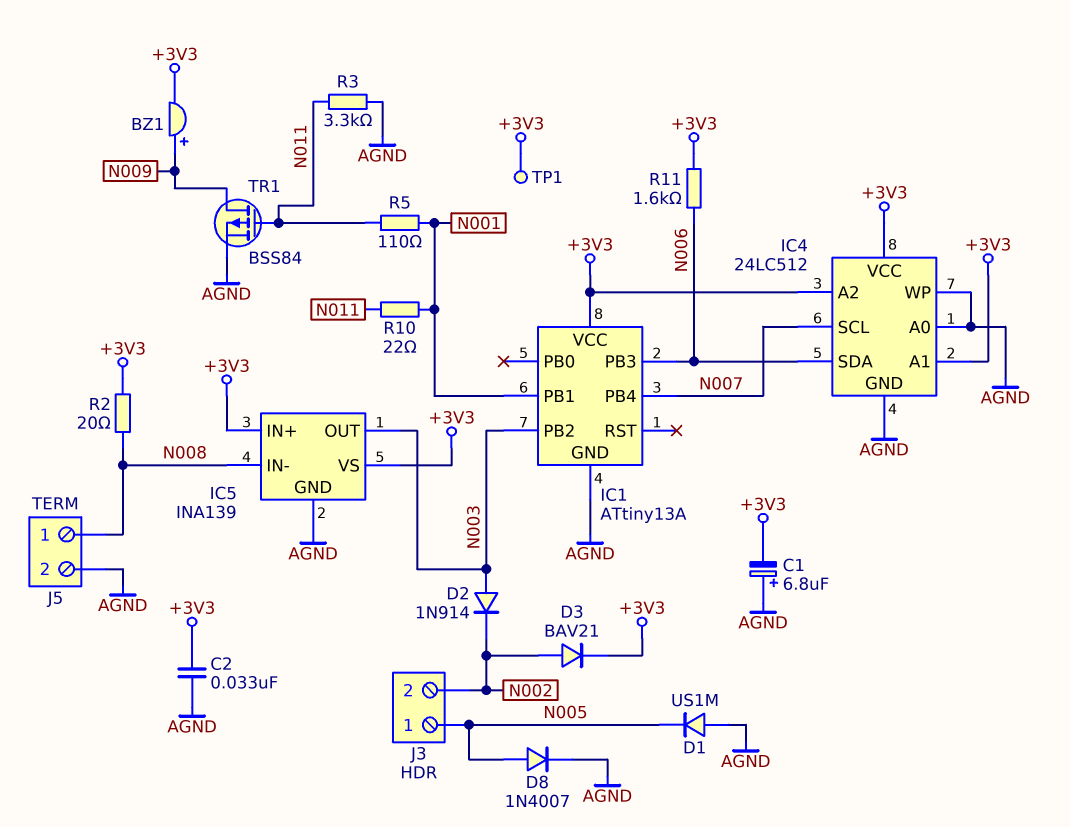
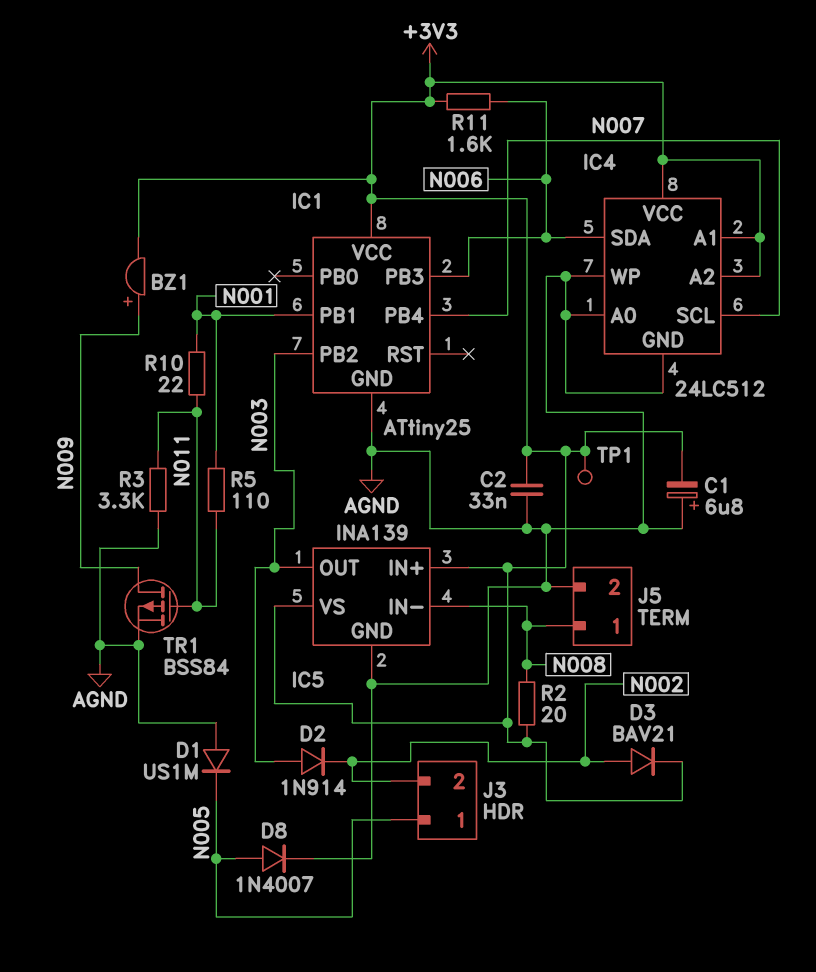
IC1: ATtiny13A -> ATtiny25

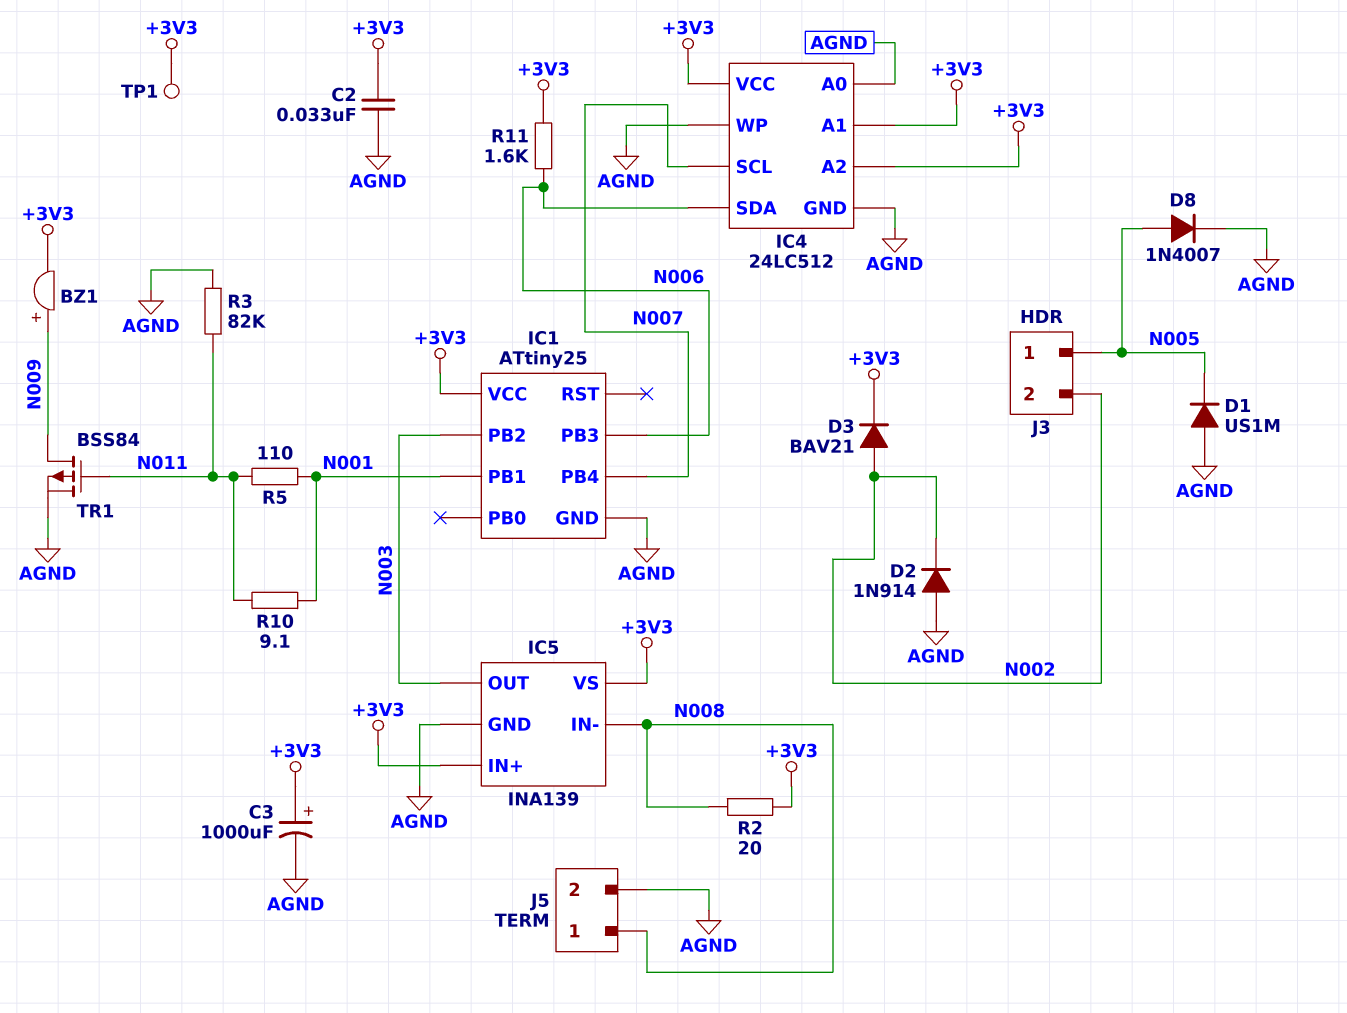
C1: 6.8uF (plus AGND, minus +3V3) -> none
C3: none -> 1000uF (plus +3V3, minus AGND)
D2: diode 1N914 (A N003, K N002) -> diode 1N914 (A AGND, K N002)
R3: 3.3k (AGND, N011) -> 82k (AGND, N011)
R10: 22 (N001, N011) -> 9.1 (N001, N011)

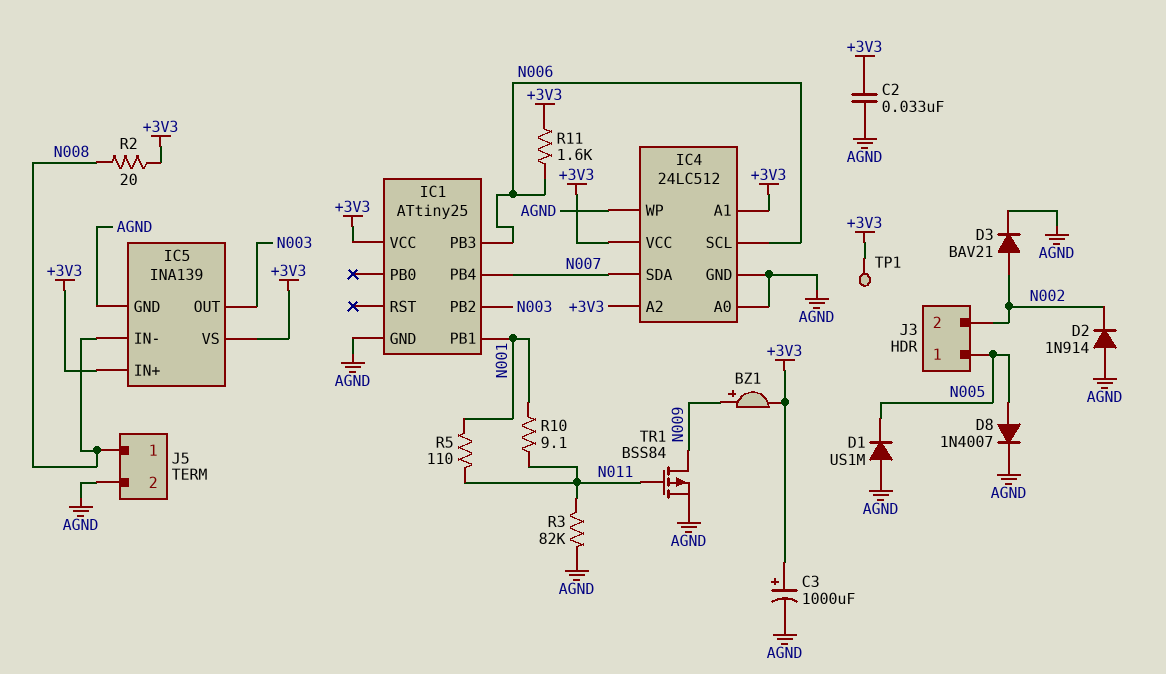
D3: diode BAV21 (A N002, K +3V3) -> diode BAV21 (A N002, K AGND)
IC4 pin SCL: N007 -> N006
IC4 pin SDA: N006 -> N007

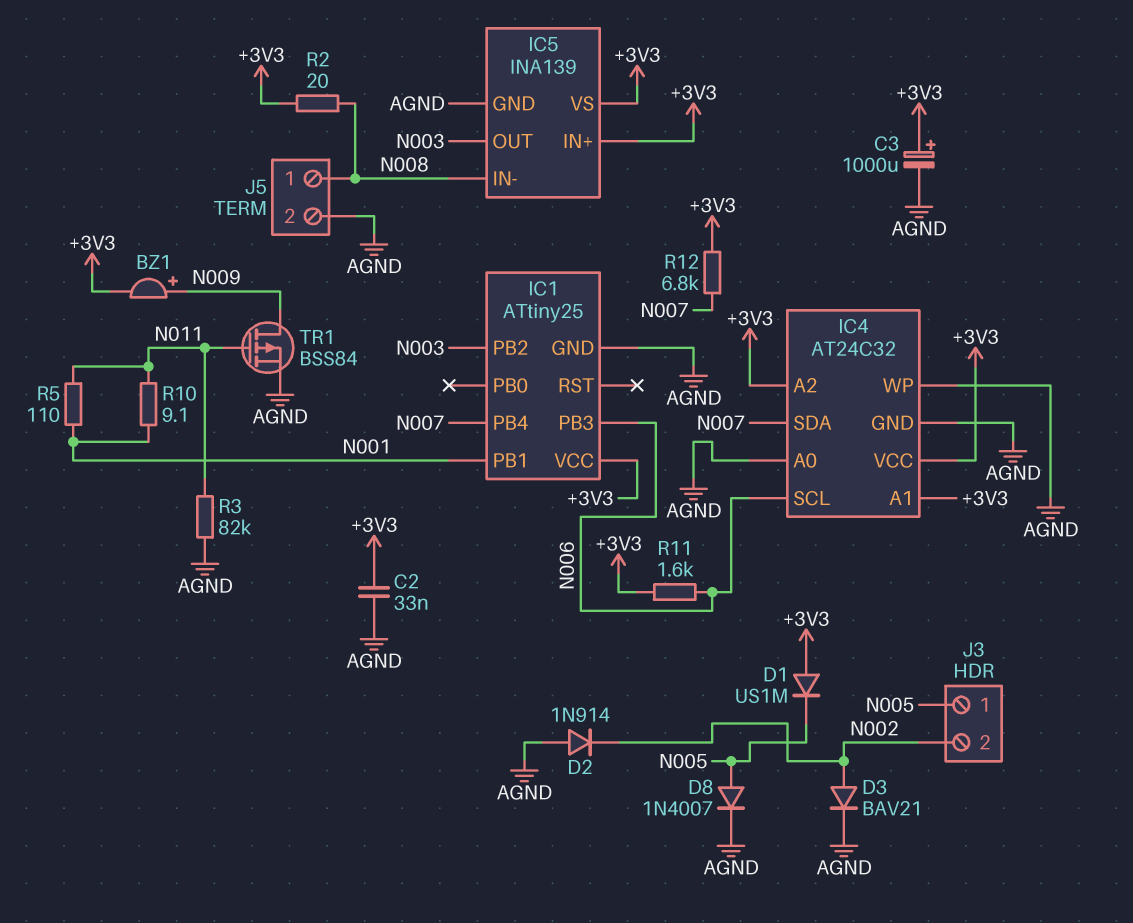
D1: diode US1M (A AGND, K N005) -> diode US1M (A +3V3, K N005)
IC4: 24LC512 -> AT24C32
R12: none -> 6.8k (+3V3, N007)
TP1: test point (+3V3) -> none

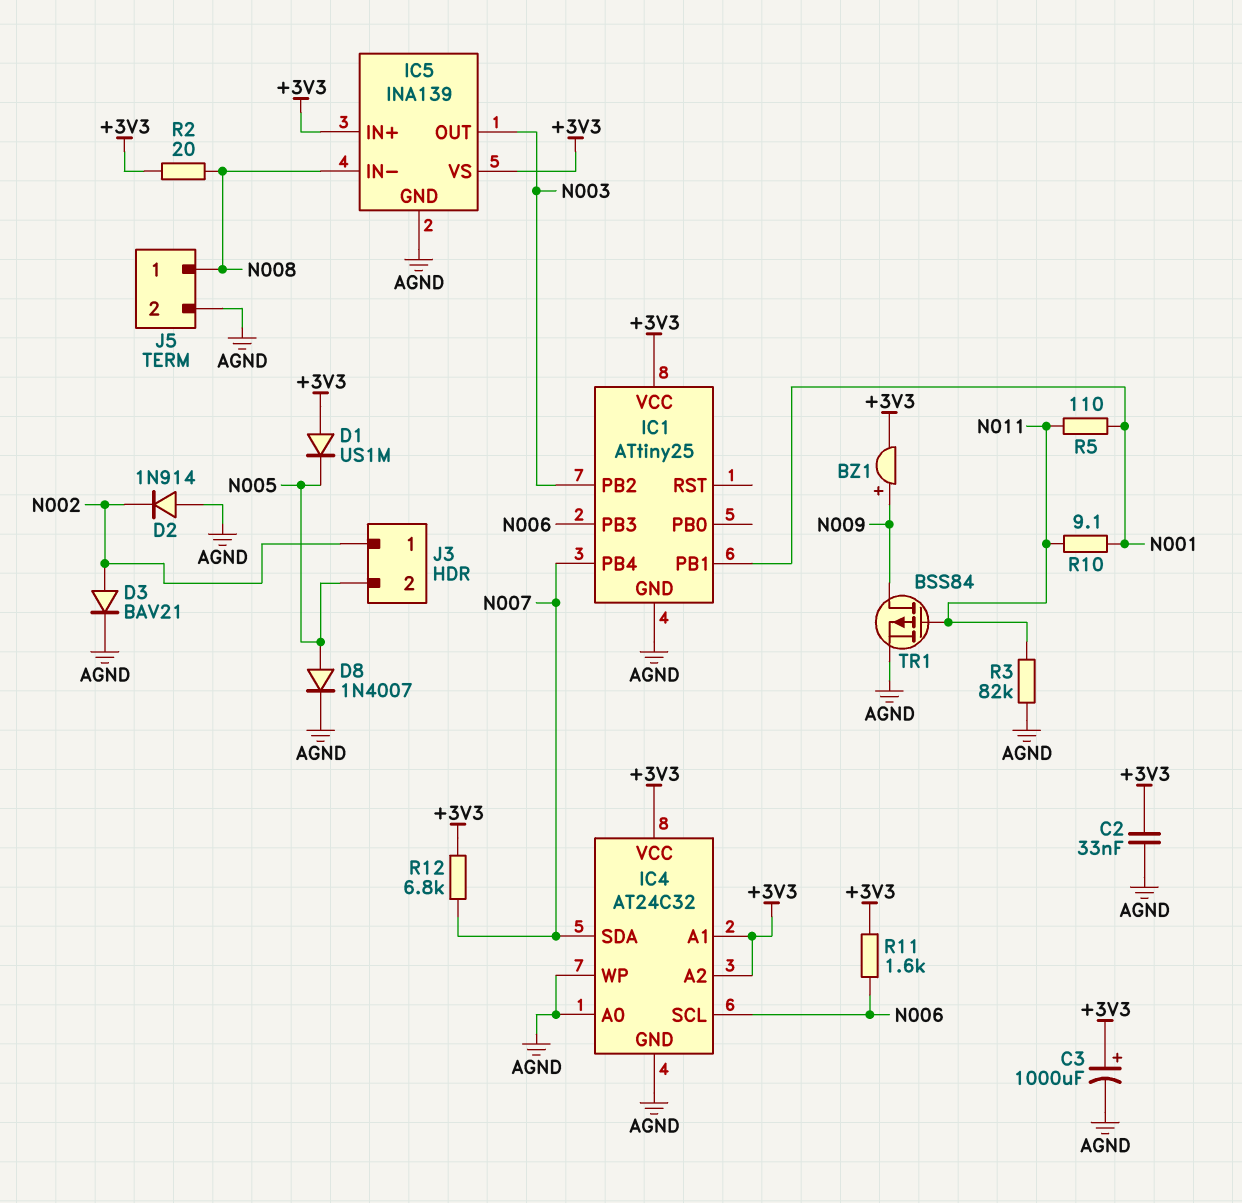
J3 pin 1: N005 -> N002
J3 pin 2: N002 -> N005

